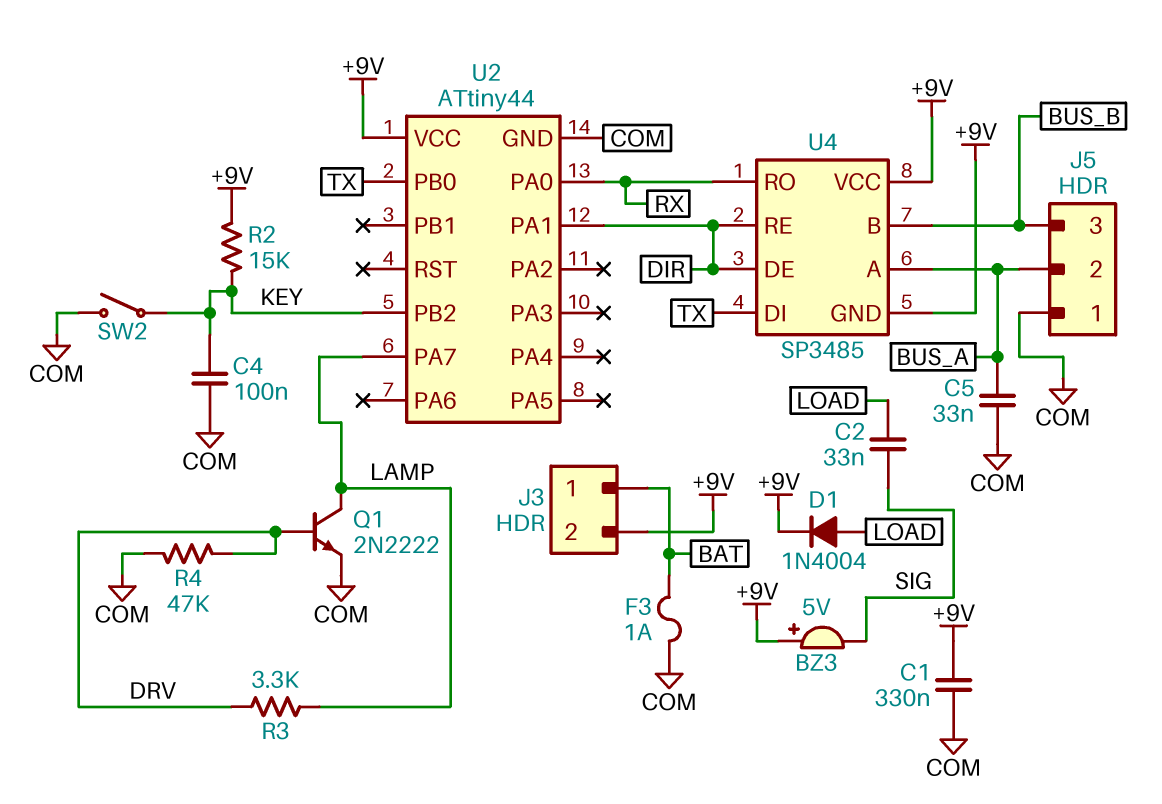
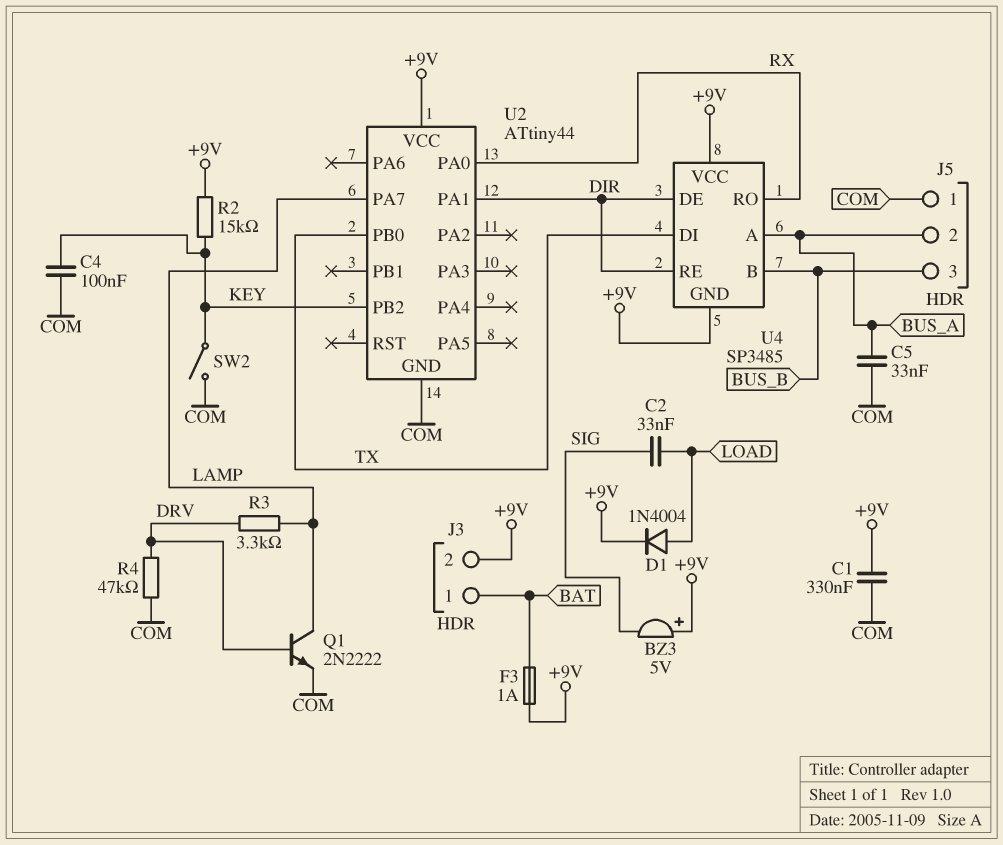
F3: 1A (BAT, COM) -> 1A (+9V, BAT)

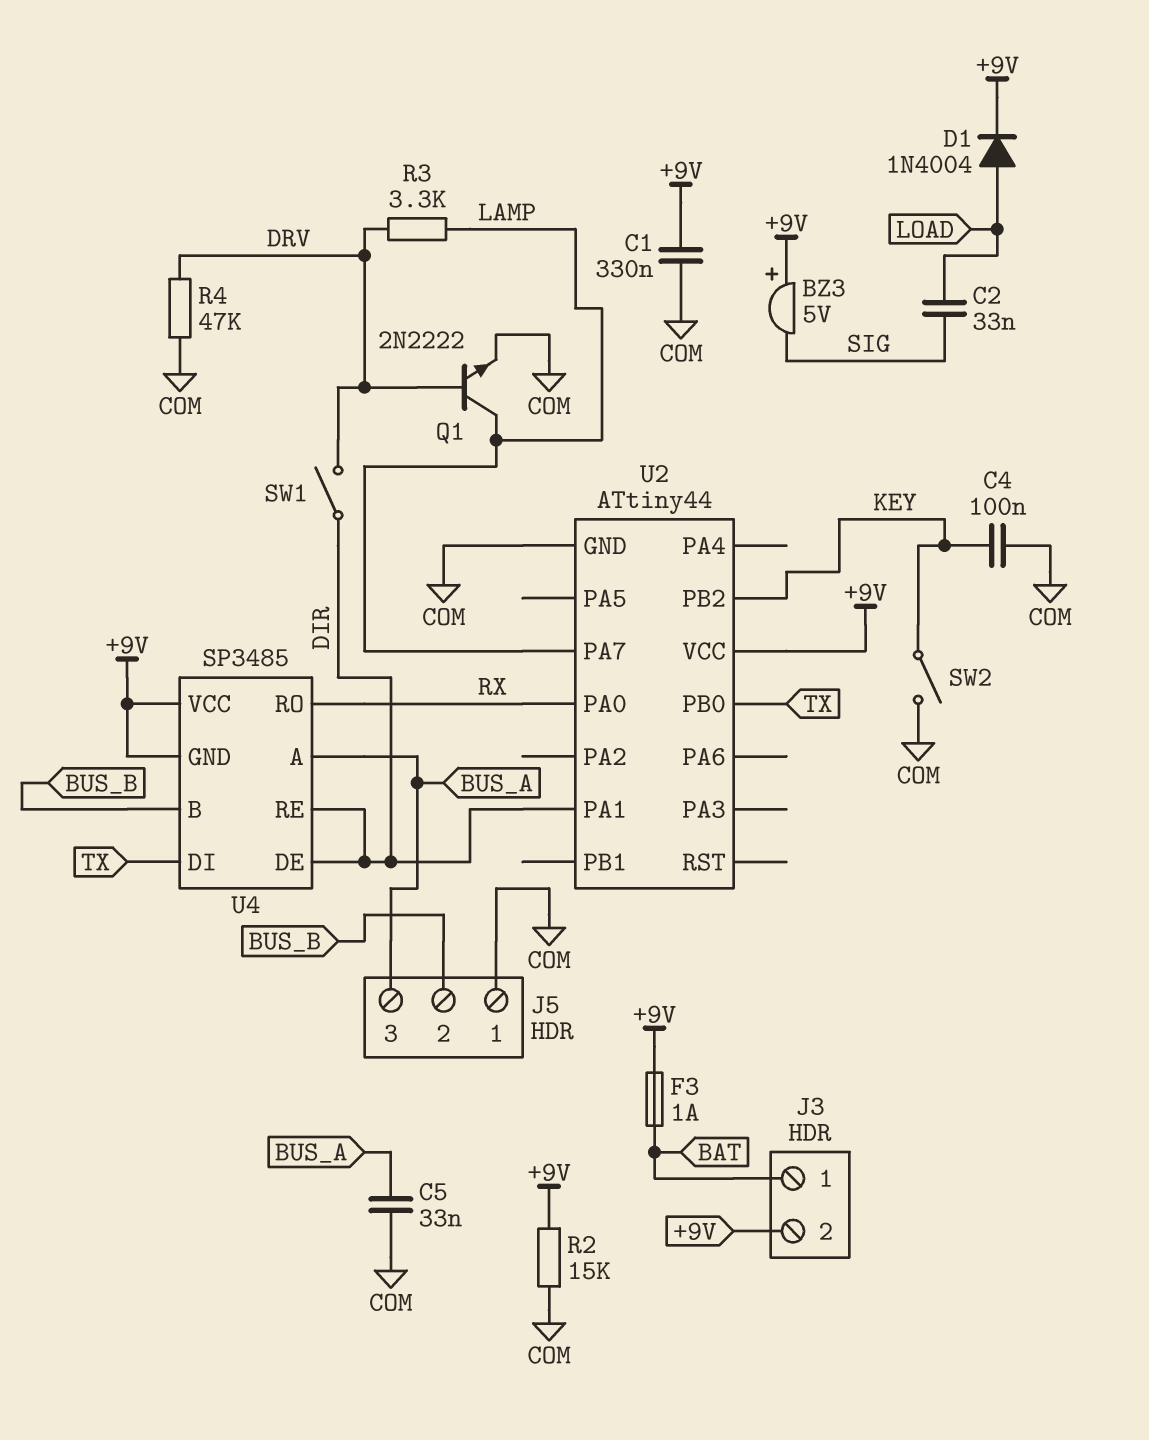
J5 pin 2: BUS_A -> BUS_B
J5 pin 3: BUS_B -> BUS_A
R2: 15k (+9V, KEY) -> 15k (+9V, COM)
SW1: none -> switch (DIR, DRV)

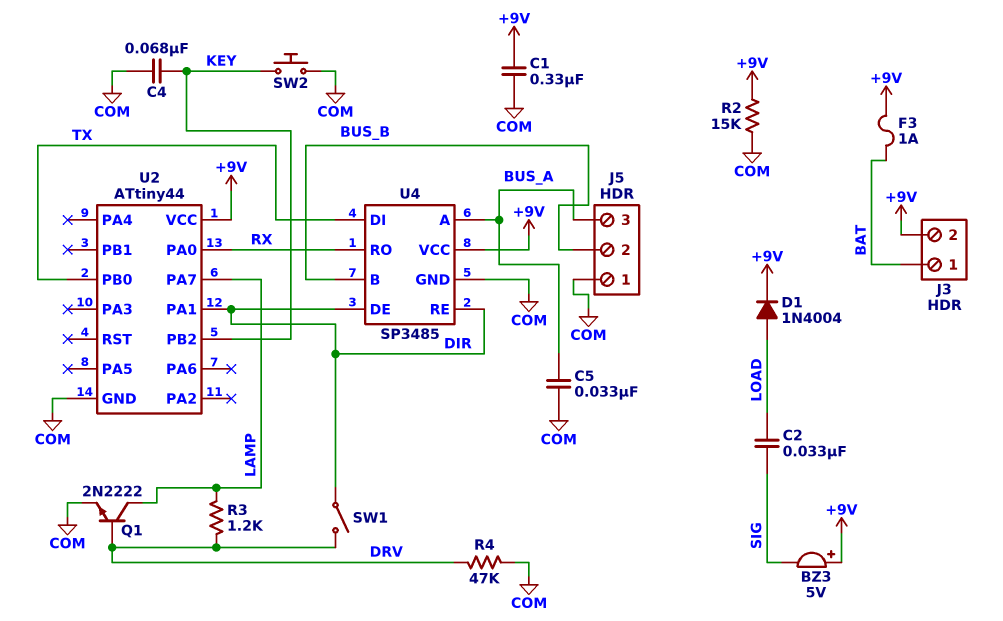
C4: 100nF (COM, KEY) -> 68nF (COM, KEY)
R3: 3.3k (DRV, LAMP) -> 1.2k (DRV, LAMP)
SW2: switch (COM, KEY) -> button (COM, KEY)
U4 pin GND: +9V -> COM

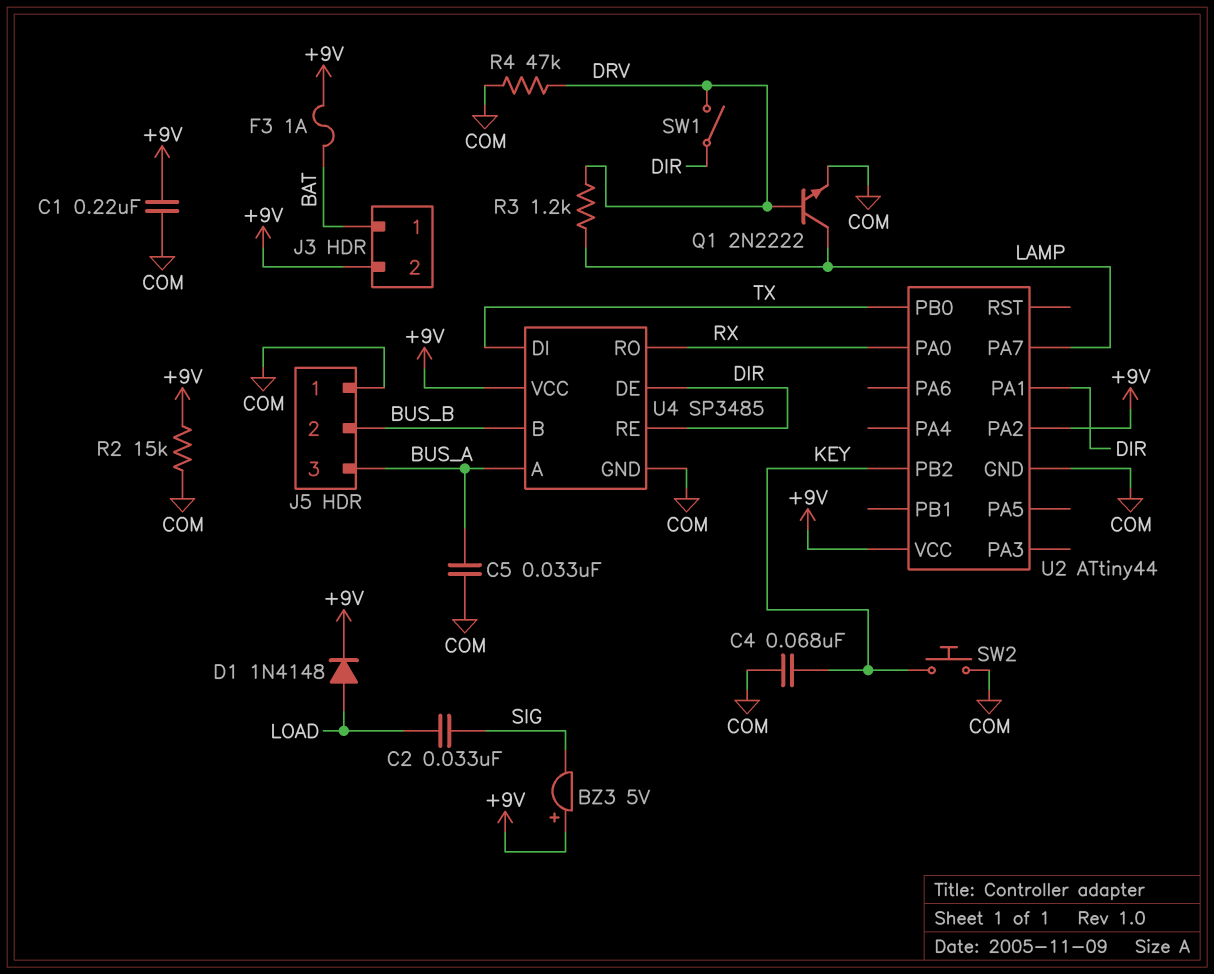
C1: 330nF (+9V, COM) -> 220nF (+9V, COM)
D1: diode 1N4004 (A LOAD, K +9V) -> diode 1N4148 (A LOAD, K +9V)
U2 pin PA2: none -> +9V

